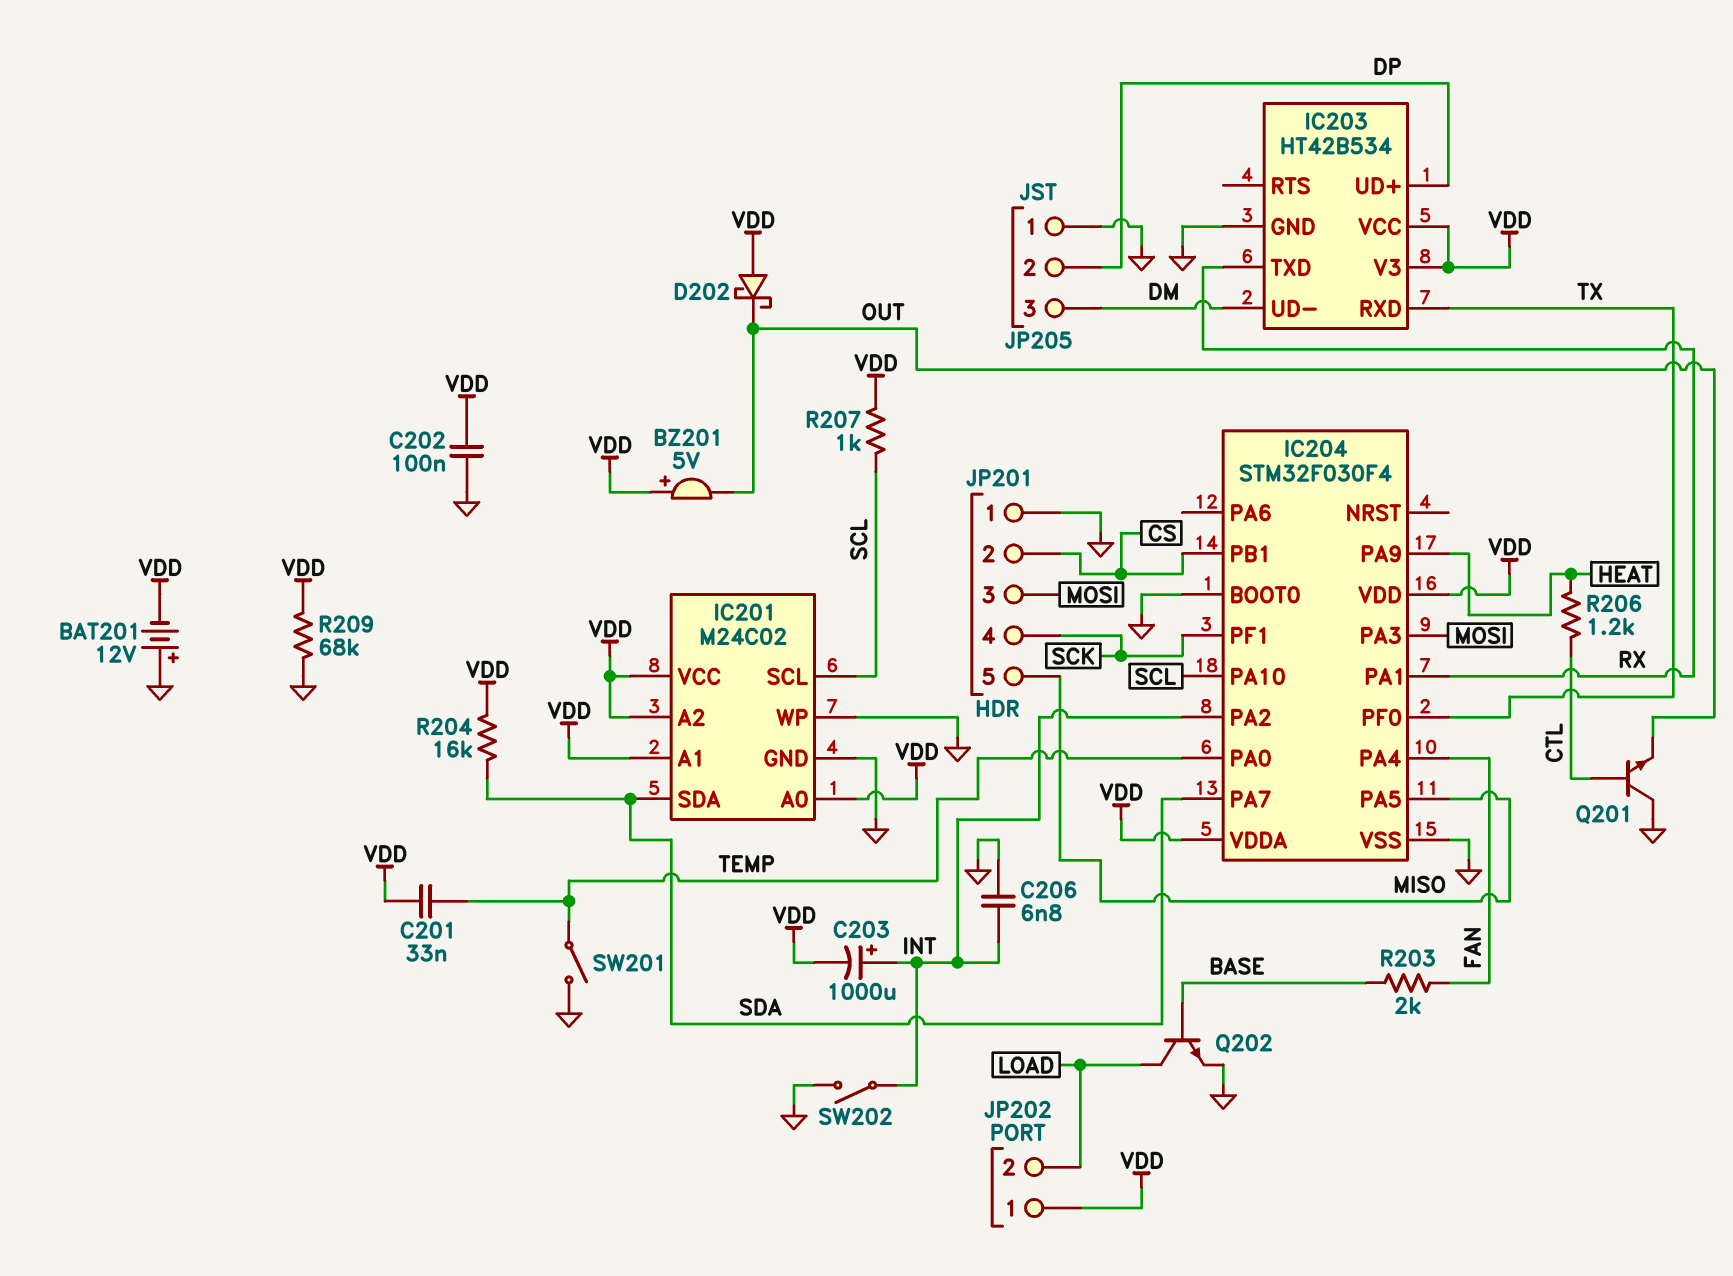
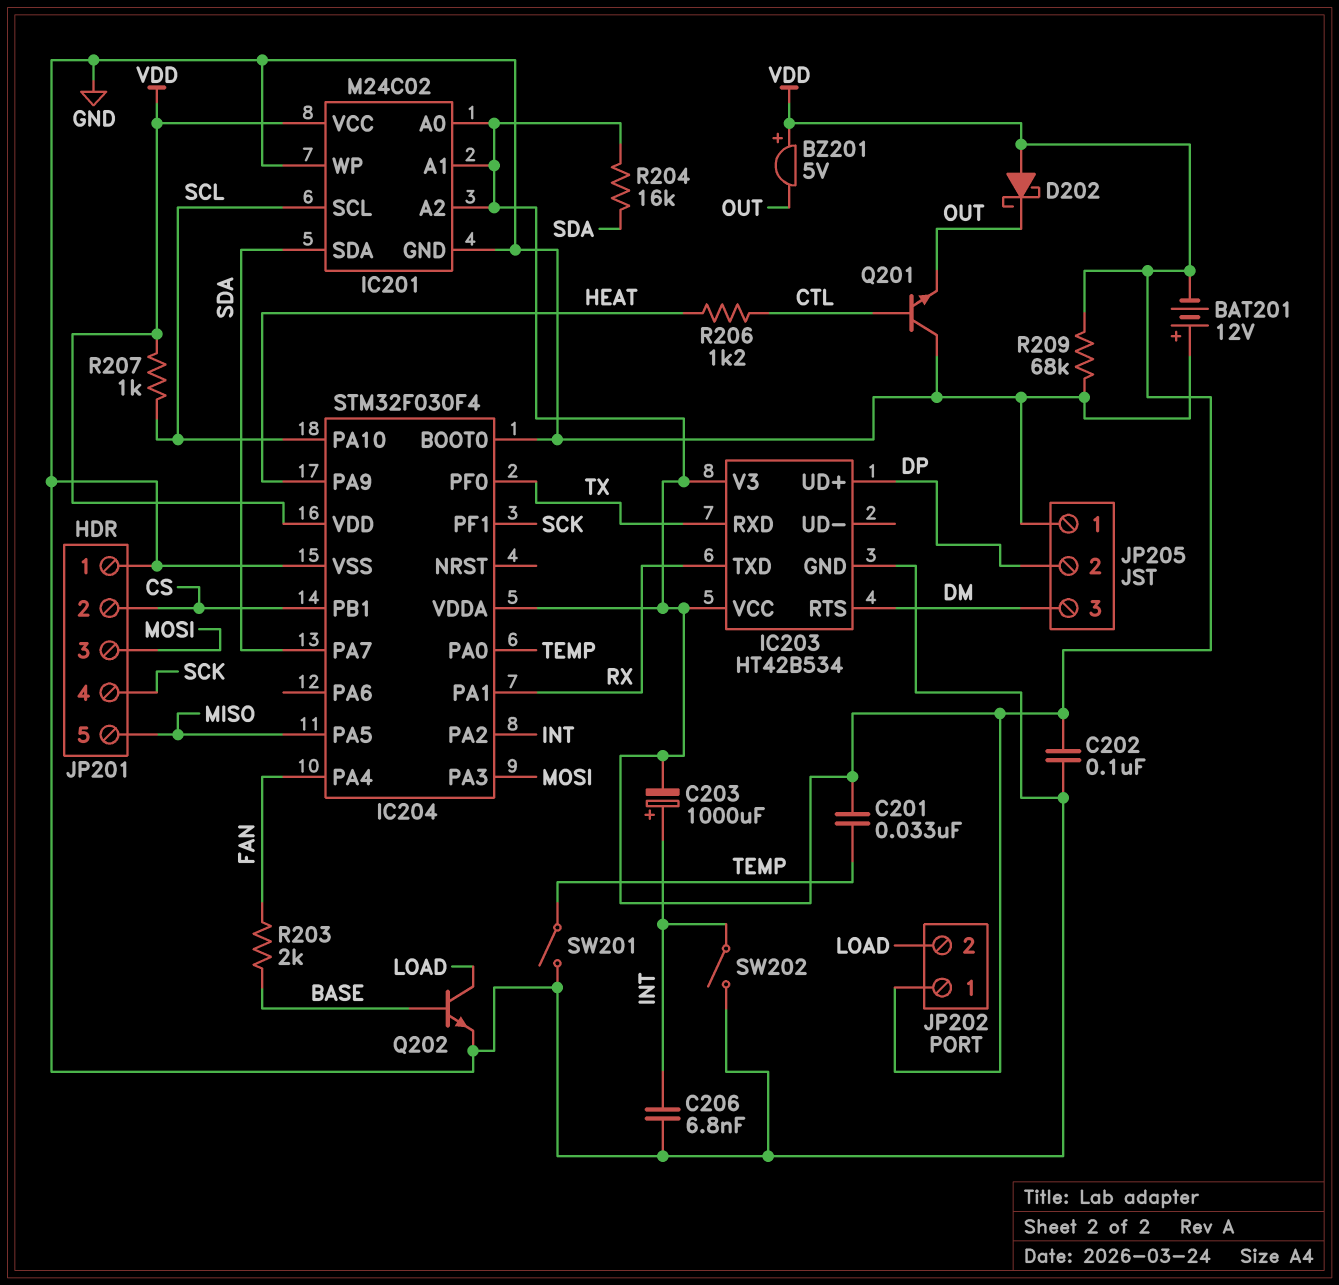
IC203 pin RTS: none -> DM
IC203 pin UD-: DM -> none

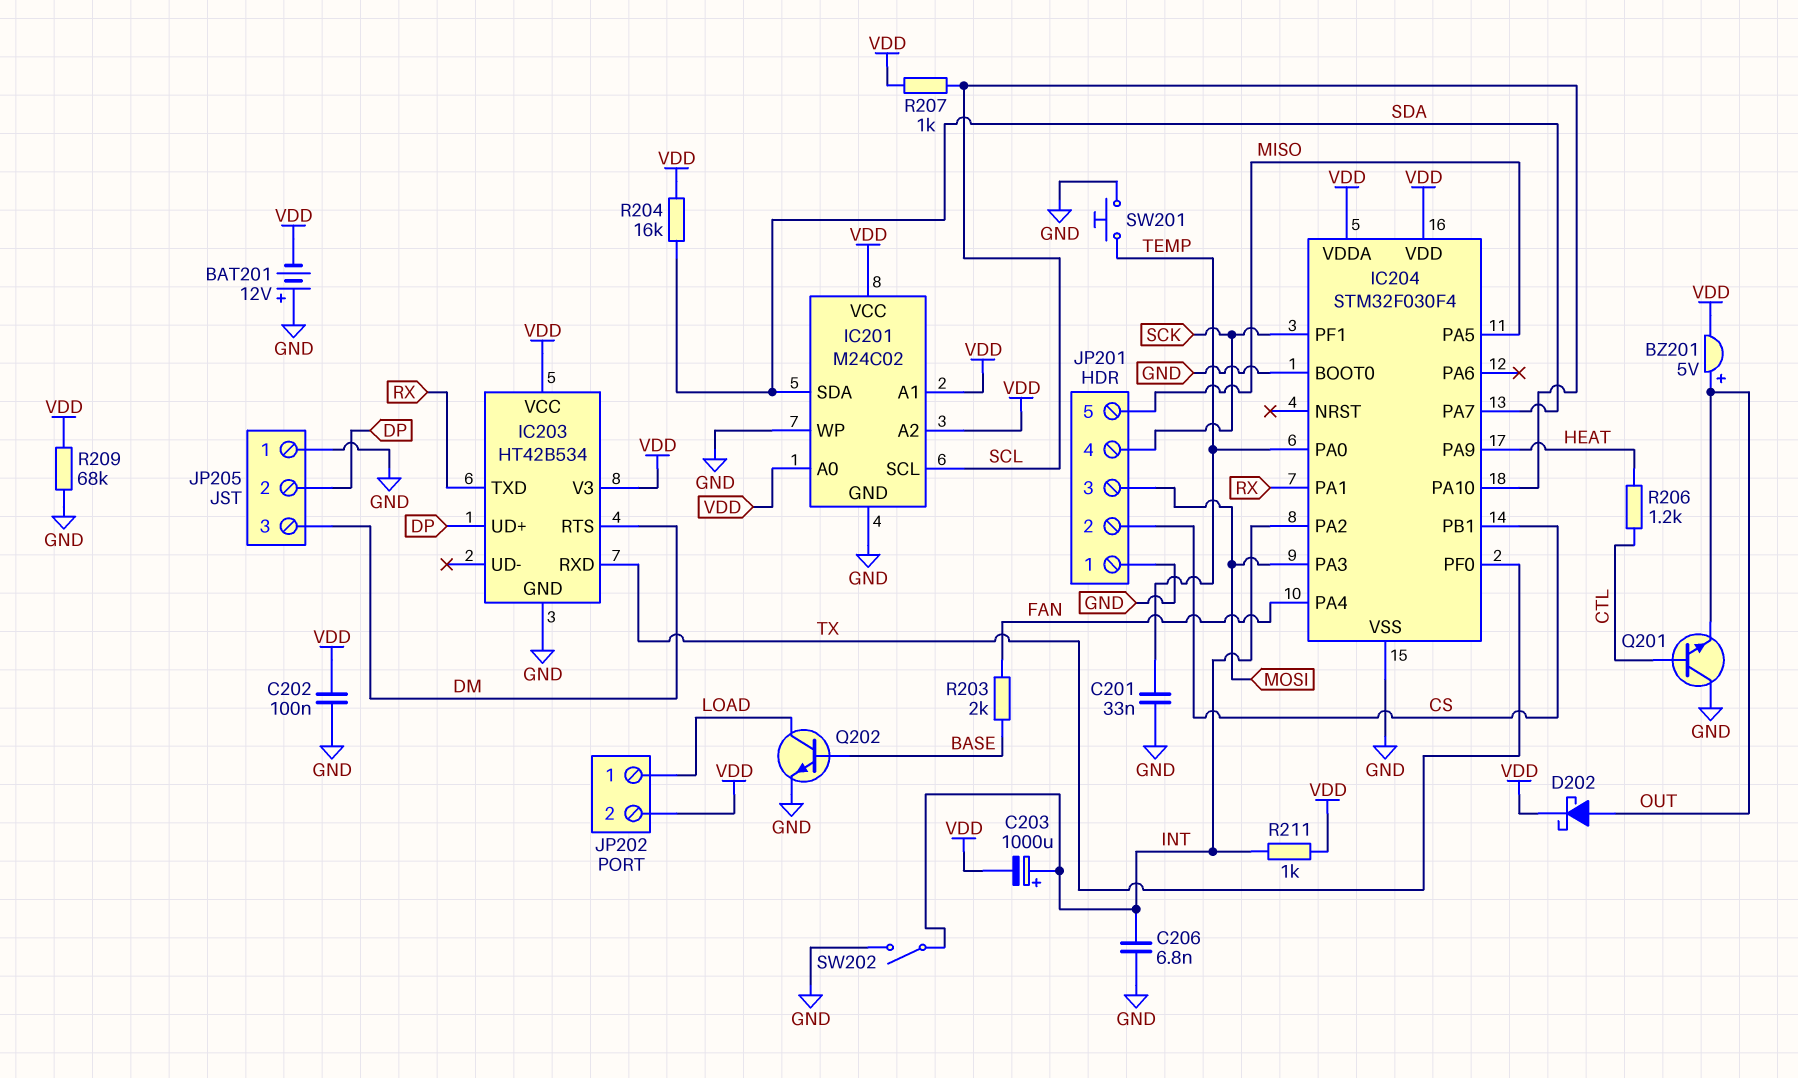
BZ201: buzzer 5V (plus VDD, minus OUT) -> buzzer 5V (plus OUT, minus VDD)
C201: 33nF (TEMP, VDD) -> 33nF (GND, TEMP)
D202: schottky (A VDD, K OUT) -> schottky (A OUT, K VDD)
JP202 pin 1: VDD -> LOAD
JP202 pin 2: LOAD -> VDD
R211: none -> 1k (INT, VDD)
SW201: switch (GND, TEMP) -> button (GND, TEMP)

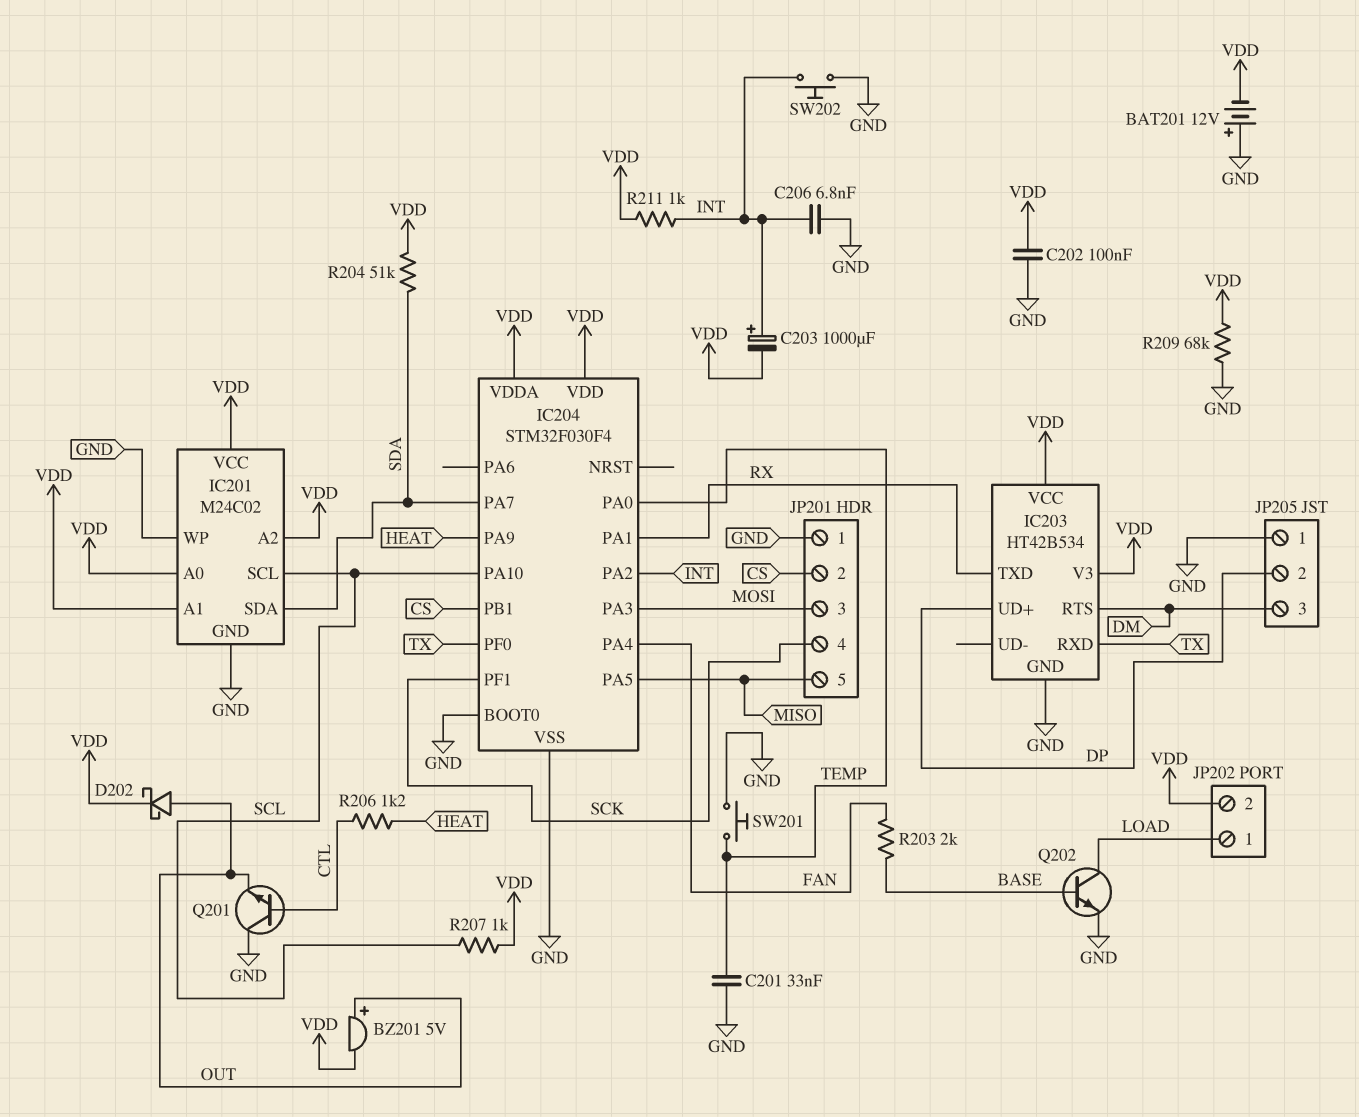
R204: 16k (SDA, VDD) -> 51k (SDA, VDD)
SW202: switch (GND, INT) -> button (GND, INT)

